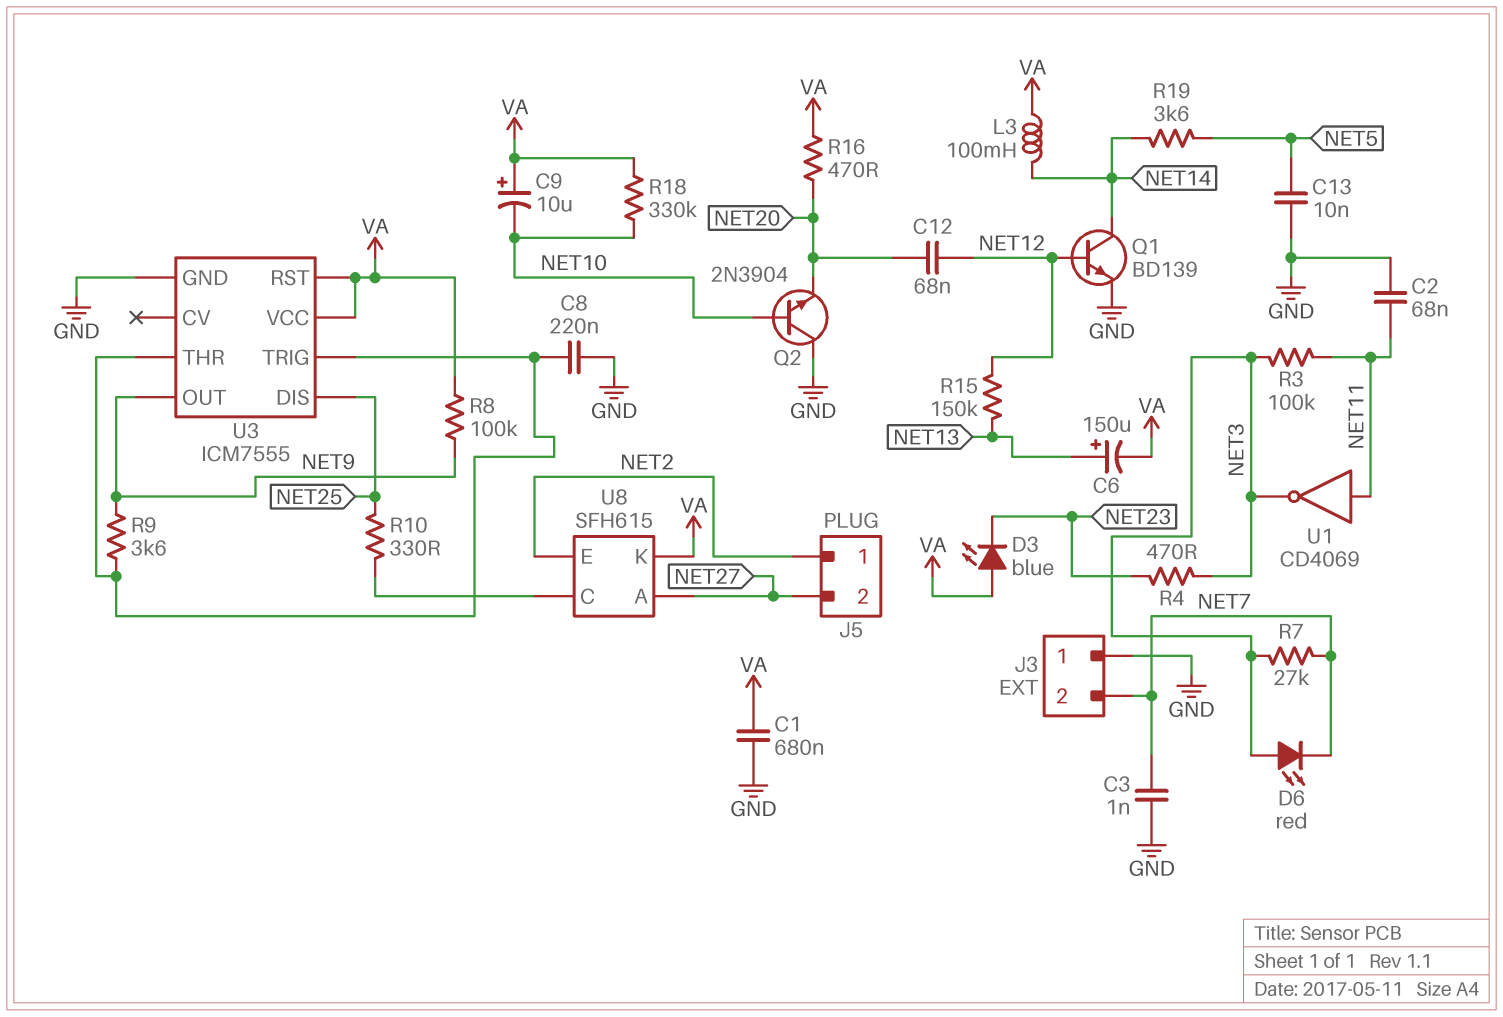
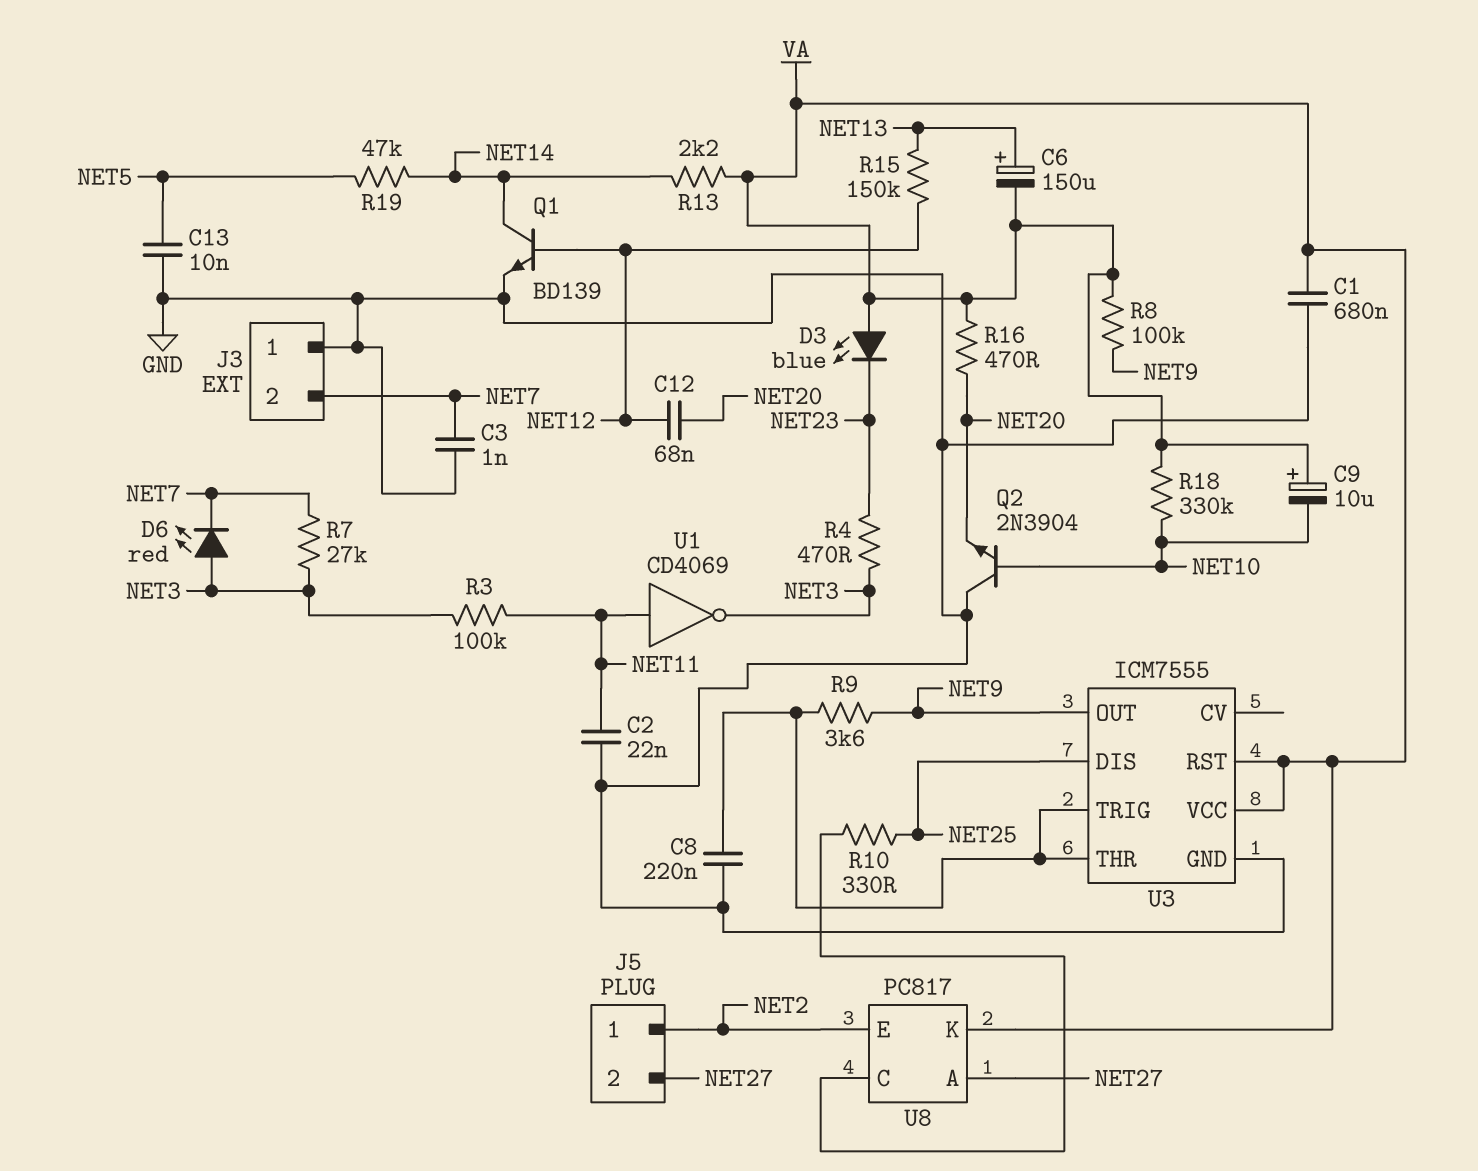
C2: 68nF (GND, NET11) -> 22nF (GND, NET11)
L3: 100mH (NET14, VA) -> none
R13: none -> 2.2k (NET14, VA)
R19: 3.6k (NET5, NET14) -> 47k (NET5, NET14)
U8: SFH615 -> PC817

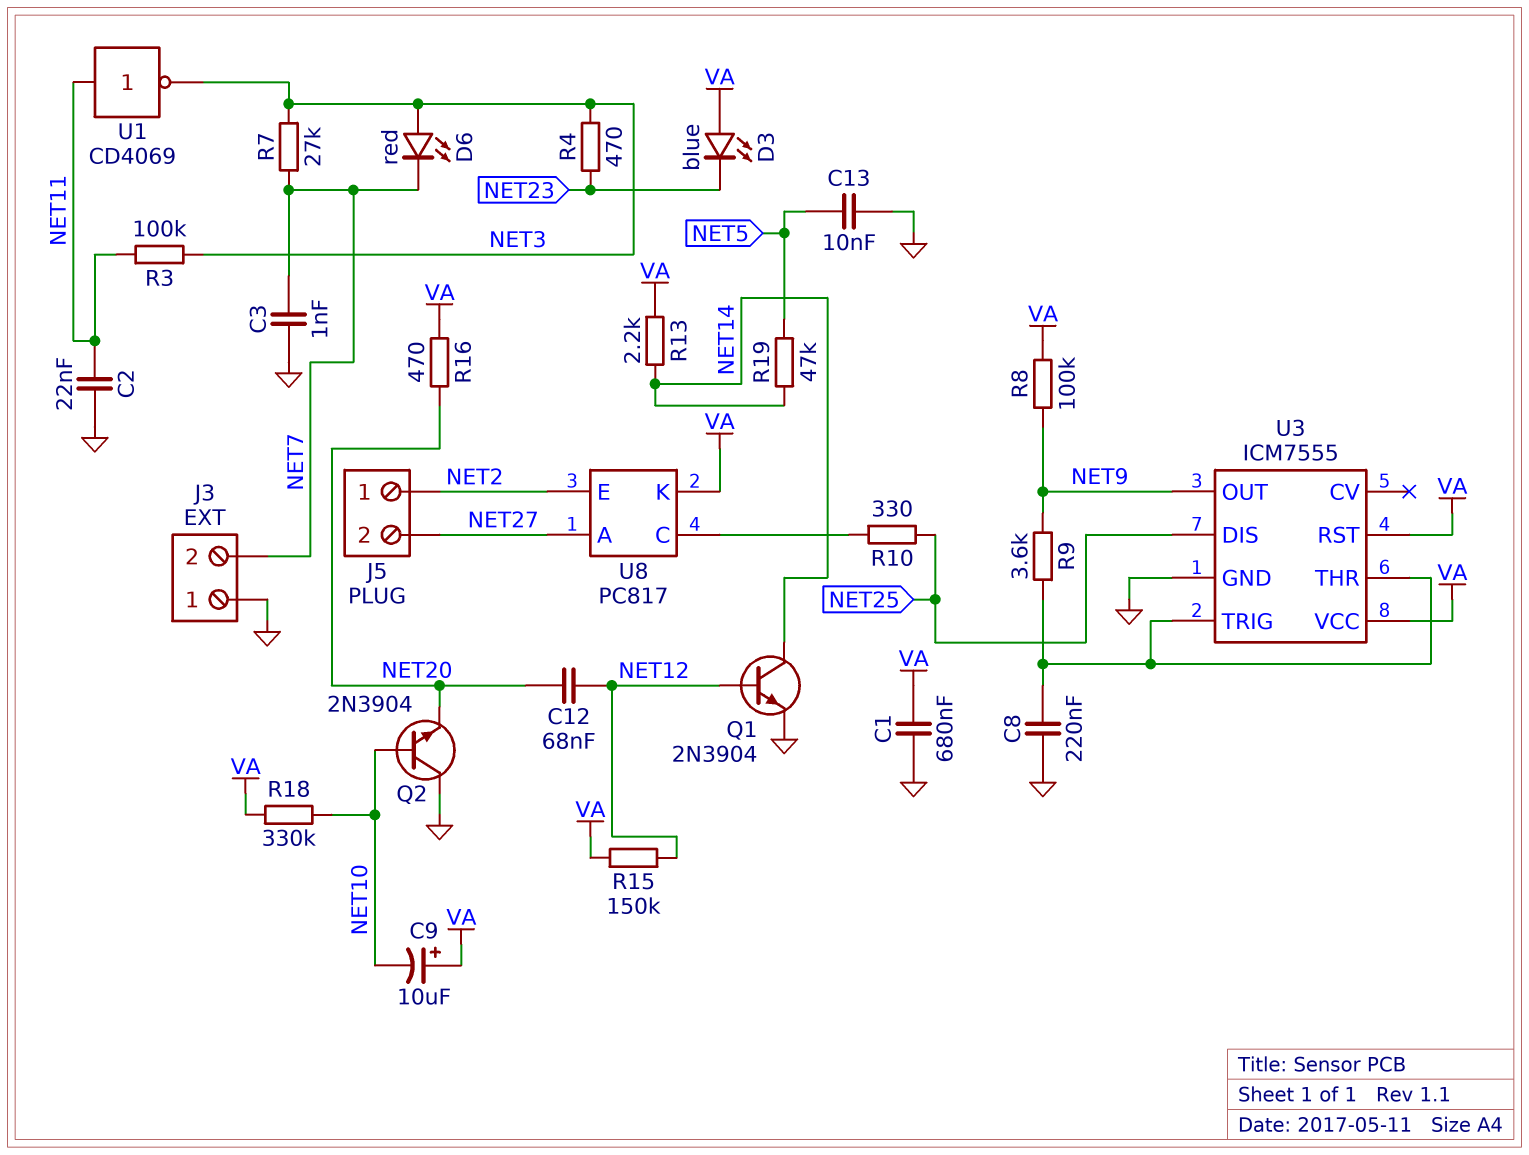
C6: 150uF (plus NET13, minus VA) -> none
Q1: NPN BD139 (B NET12, C NET14, E GND) -> NPN 2N3904 (B NET12, C NET14, E GND)
R15: 150k (NET12, NET13) -> 150k (NET12, VA)

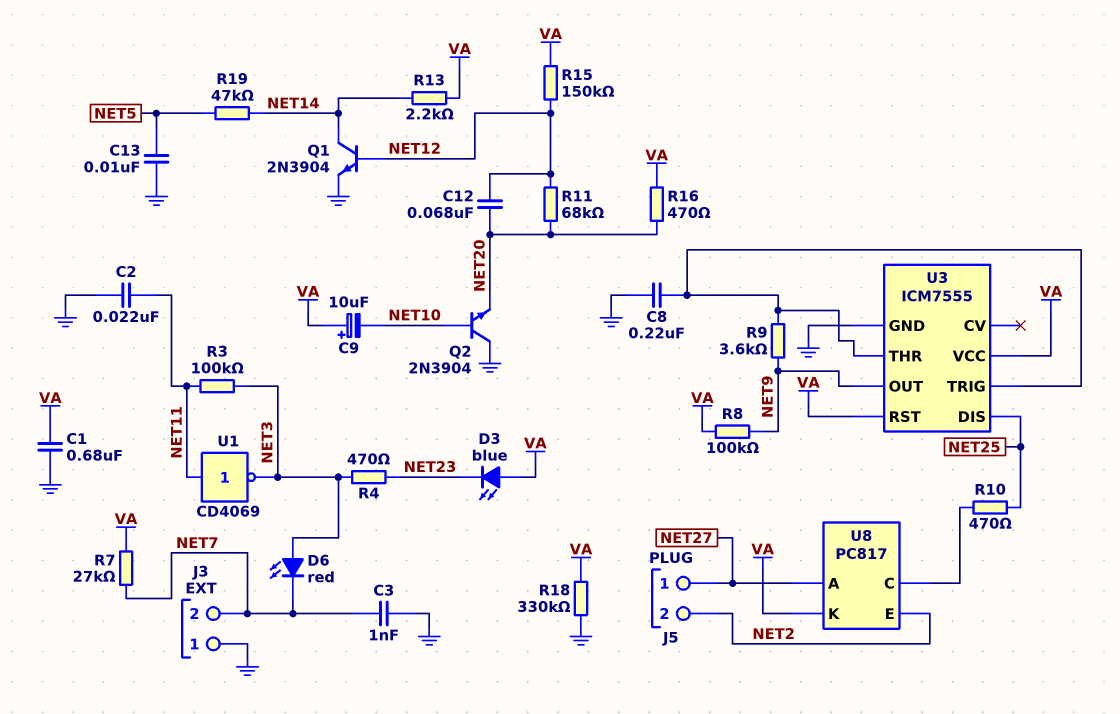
J5 pin 1: NET2 -> NET27
J5 pin 2: NET27 -> NET2
R7: 27k (NET3, NET7) -> 27k (NET7, VA)
R10: 330 (NET25, U8/C) -> 470 (NET25, U8/C)
R11: none -> 68k (NET12, NET20)
R18: 330k (NET10, VA) -> 330k (GND, VA)

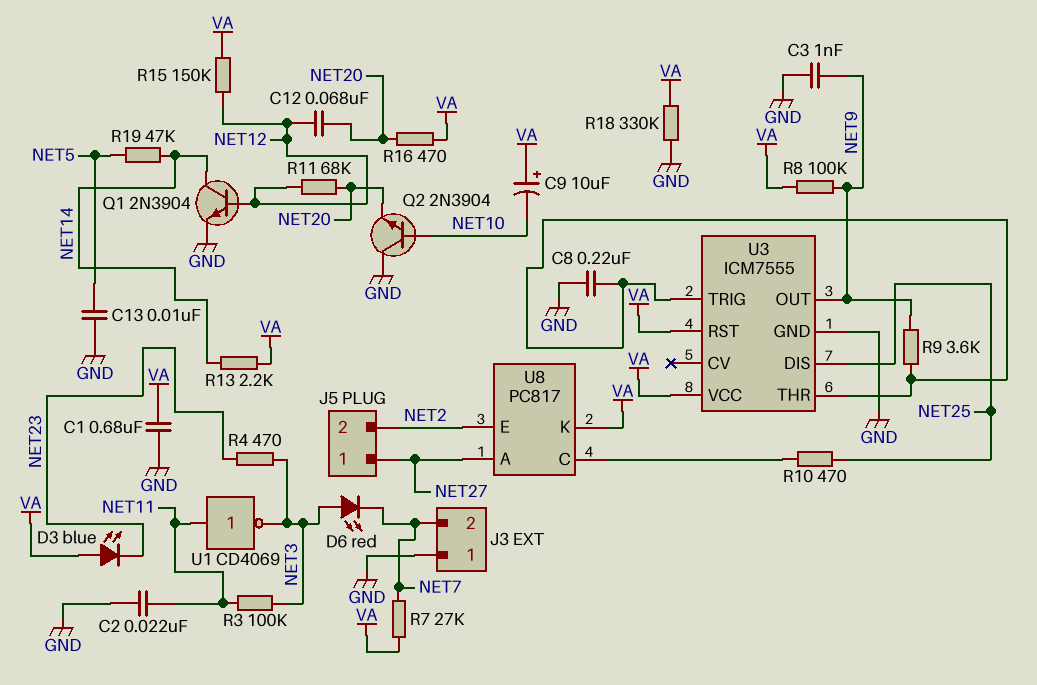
C3: 1nF (GND, NET7) -> 1nF (GND, NET9)

